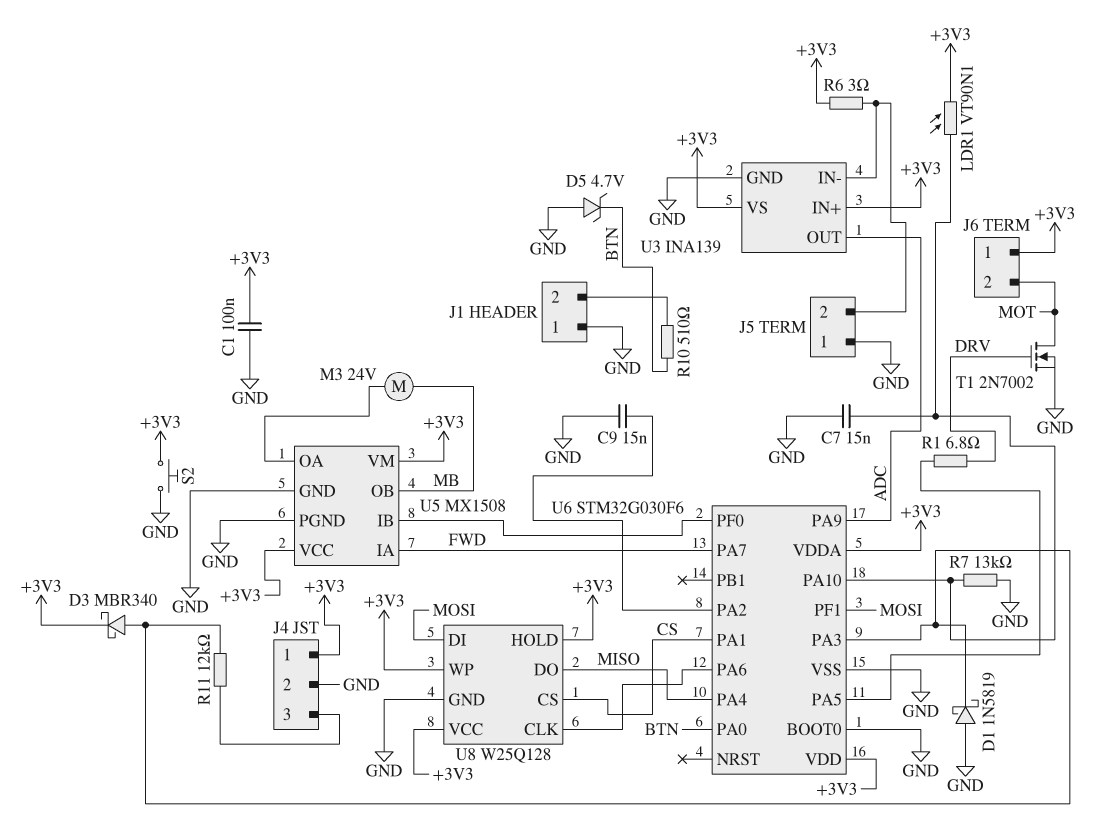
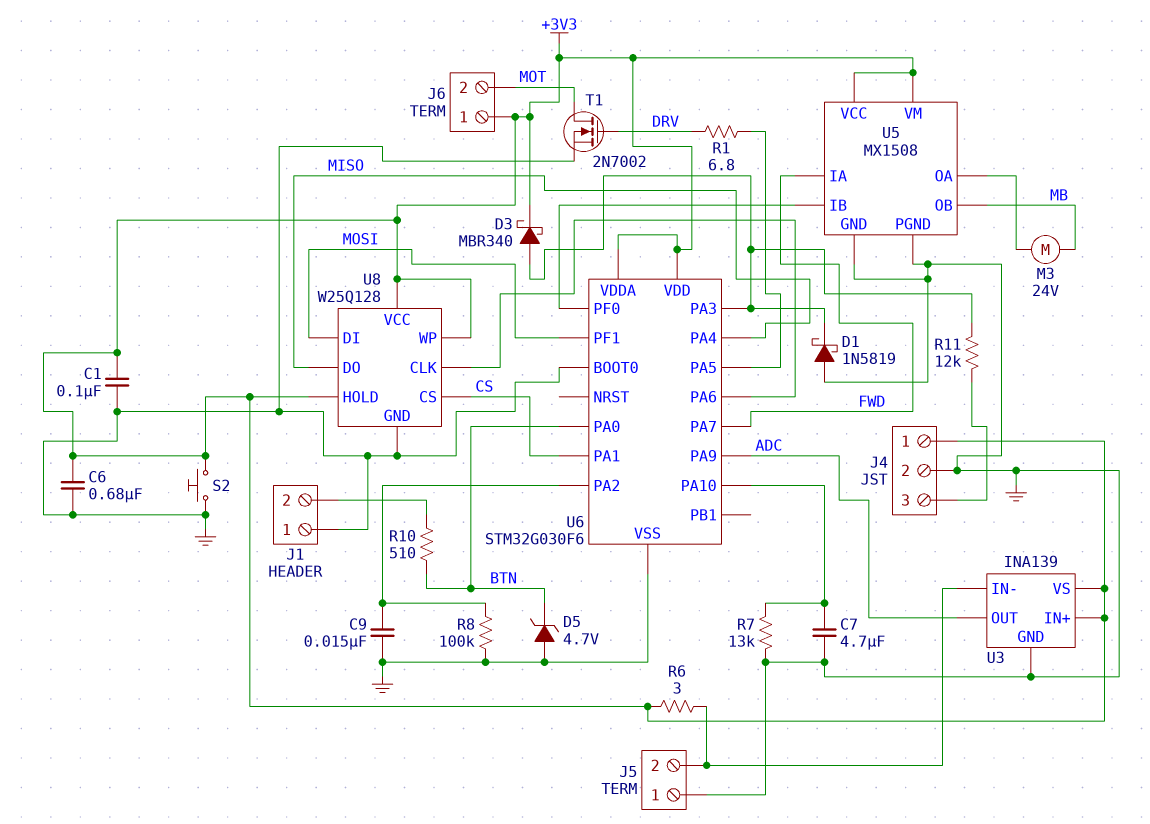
C6: none -> 680nF (+3V3, GND)
C7: 15nF (GND, U6/PA10) -> 4.7uF (GND, U6/PA10)
LDR1: VT90N1 (+3V3, U6/PA10) -> none
R8: none -> 100k (GND, U6/PA2)

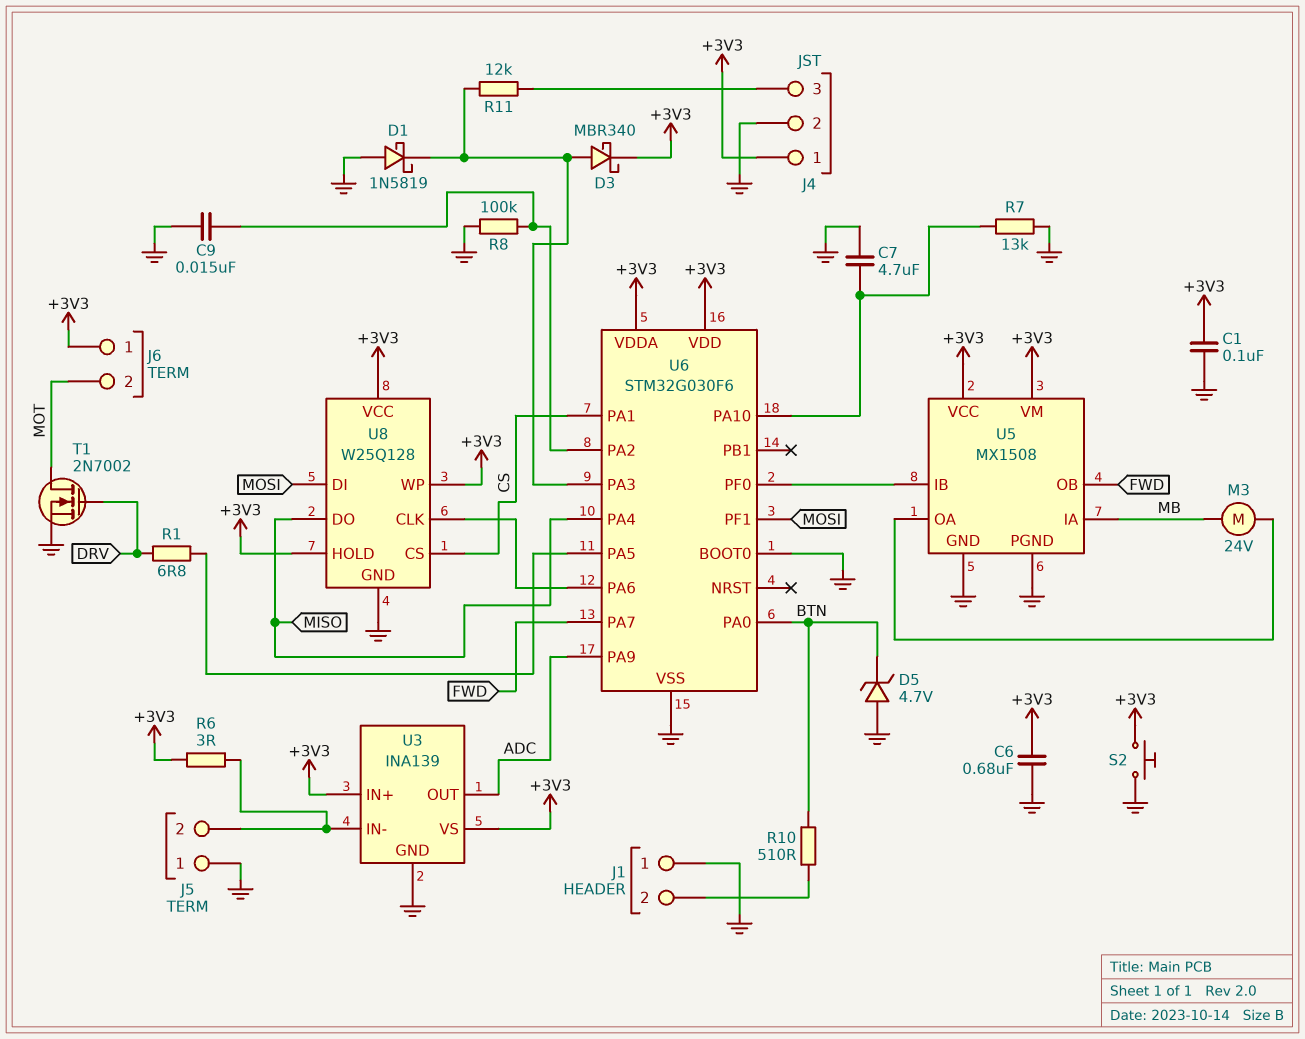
U5 pin IA: FWD -> MB
U5 pin OB: MB -> FWD

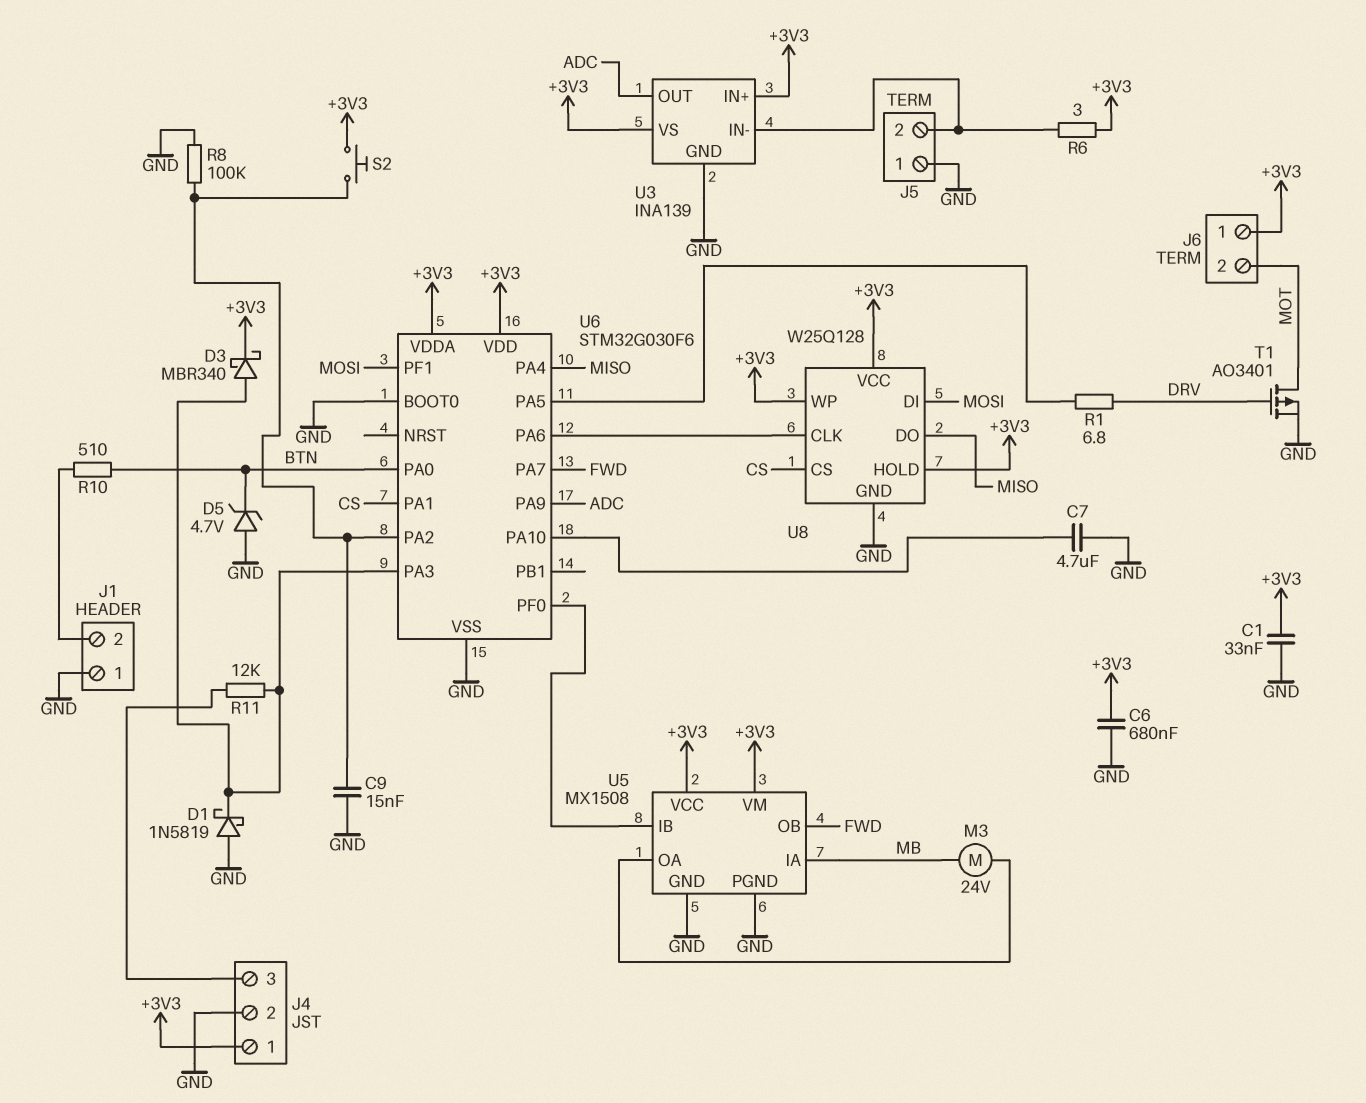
C1: 100nF (+3V3, GND) -> 33nF (+3V3, GND)
R7: 13k (GND, U6/PA10) -> none
S2: button (+3V3, GND) -> button (+3V3, U6/PA2)
T1: NMOS 2N7002 (G DRV, D MOT, S GND) -> PMOS AO3401 (G DRV, D MOT, S GND)

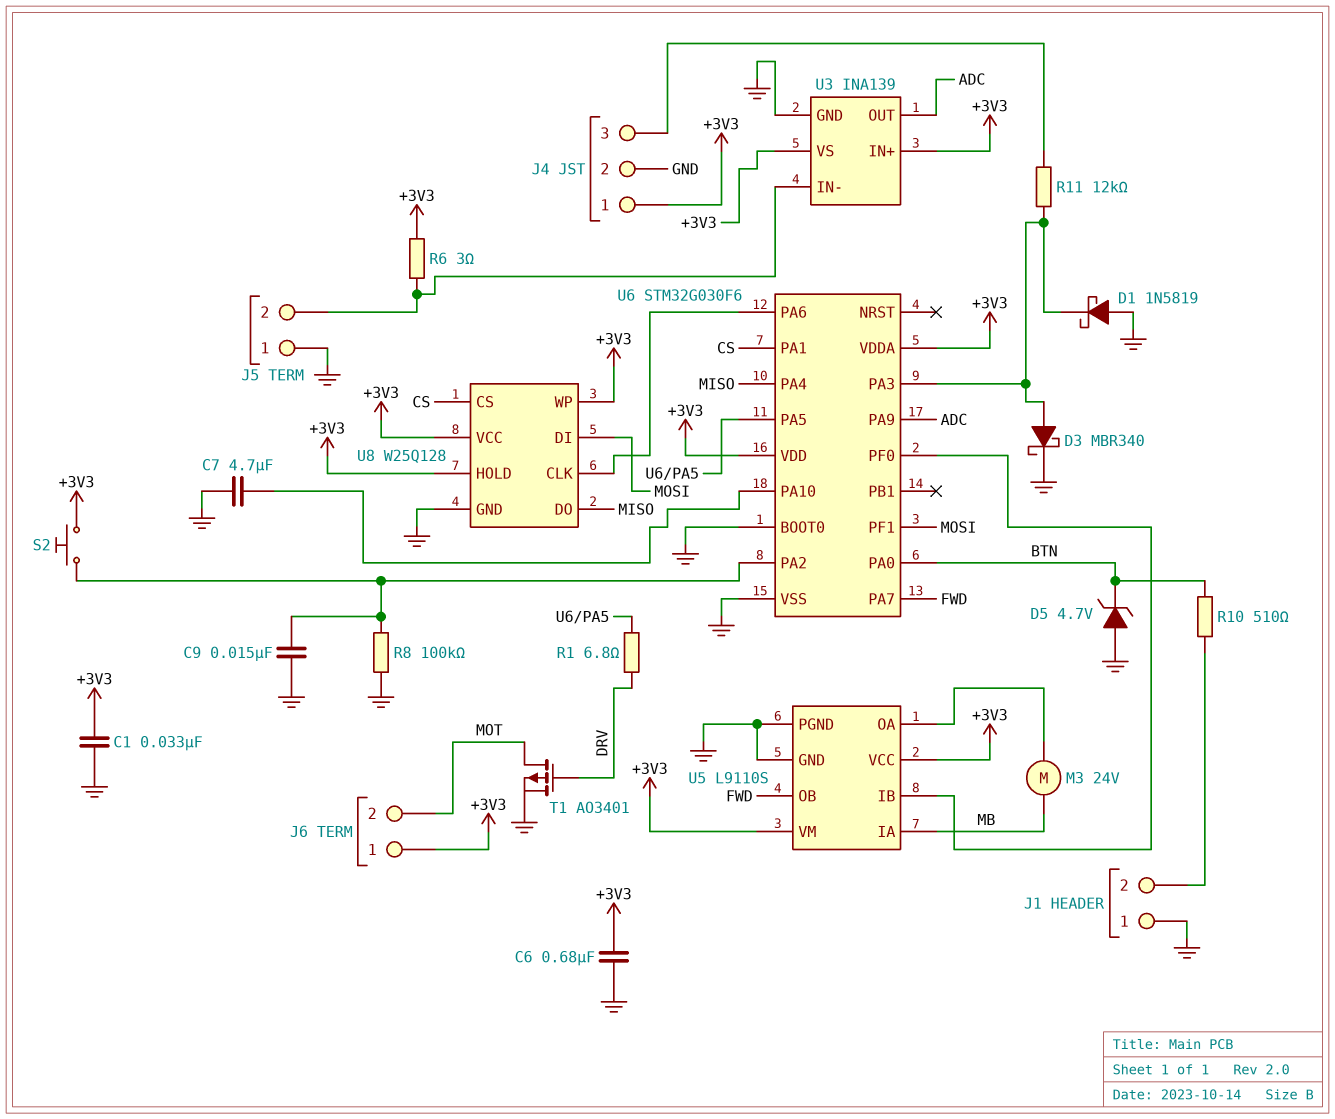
D3: schottky MBR340 (A U6/PA3, K +3V3) -> schottky MBR340 (A U6/PA3, K GND)
U5: MX1508 -> L9110S

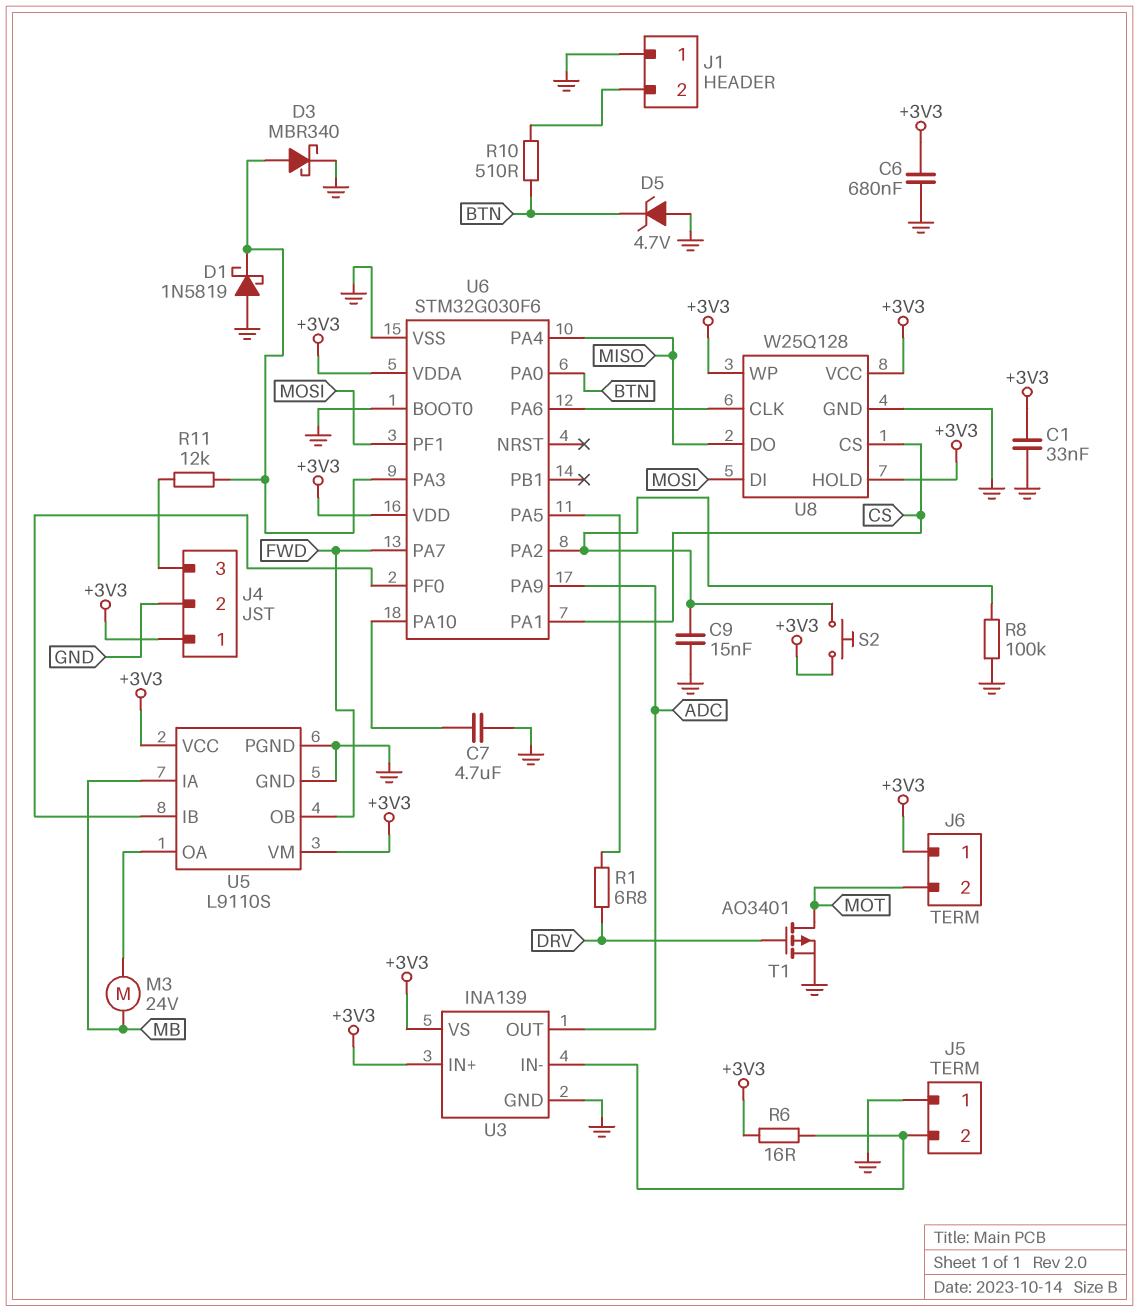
R6: 3 (+3V3, J5/2) -> 16 (+3V3, J5/2)

